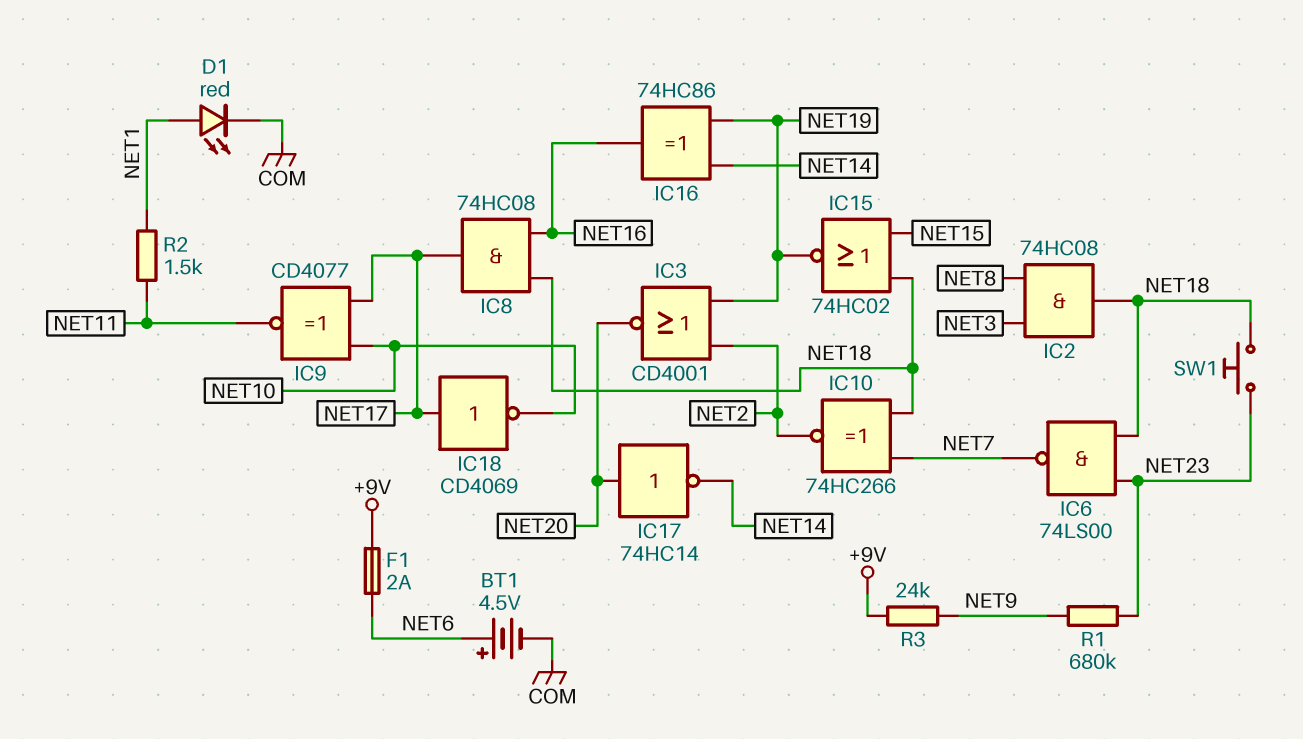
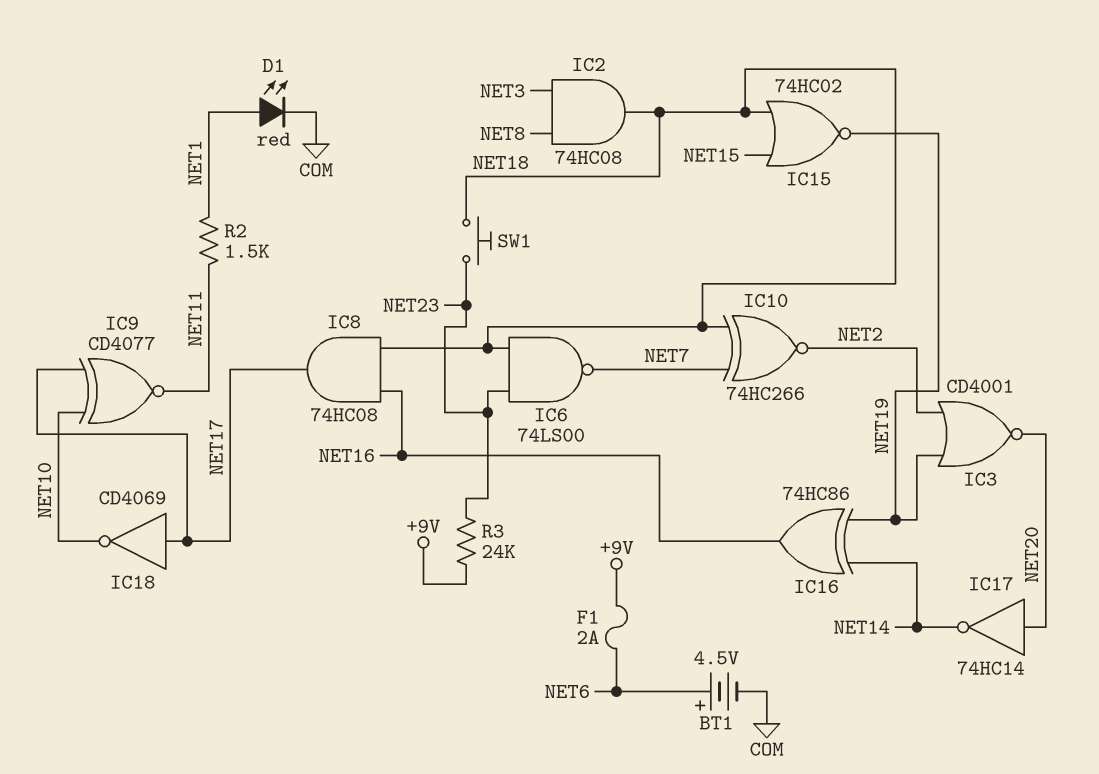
R1: 680k (NET9, NET23) -> none
R3: 24k (+9V, NET9) -> 24k (+9V, NET23)

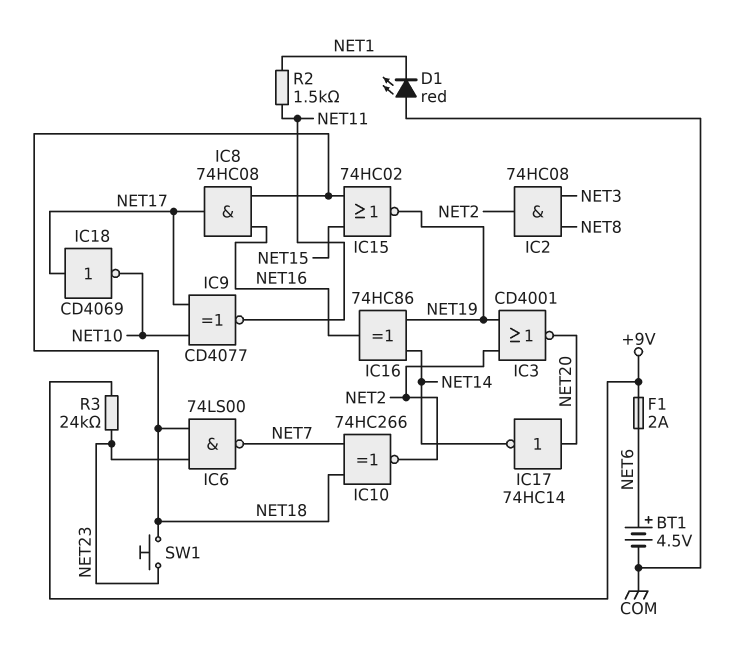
D1: LED red (A NET1, K COM) -> LED red (A COM, K NET1)
IC2: AND 74HC08 (in NET3, in NET8, out NET18) -> AND 74HC08 (in NET3, in NET8, out NET2)

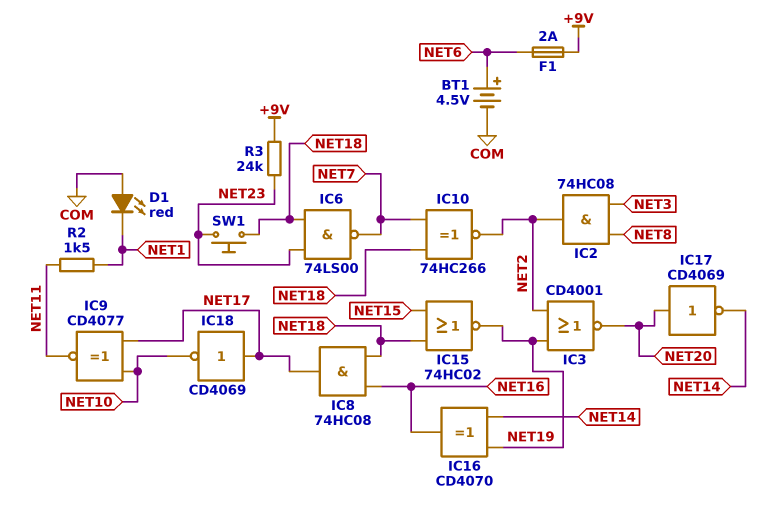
IC16: XOR 74HC86 (in NET14, in NET19, out NET16) -> XOR CD4070 (in NET14, in NET19, out NET16)
IC17: NOT 74HC14 (in NET20, out NET14) -> NOT CD4069 (in NET20, out NET14)

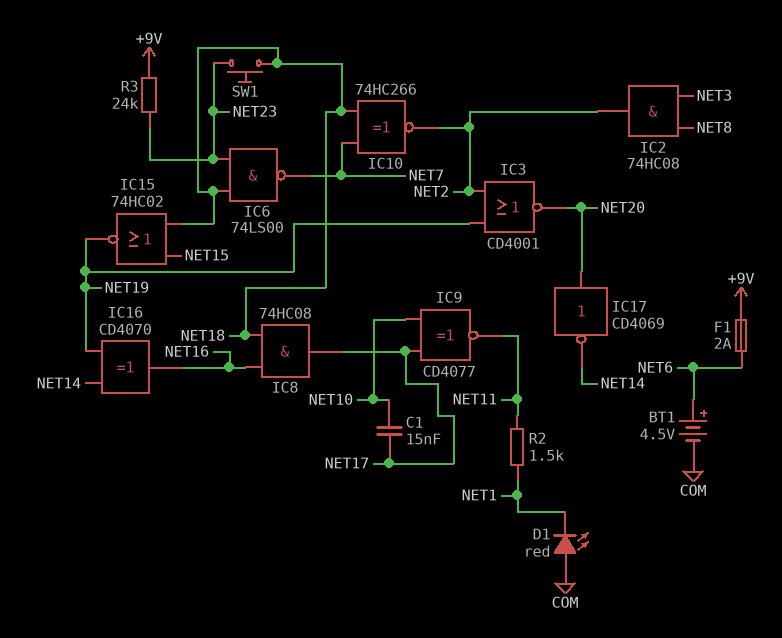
C1: none -> 15nF (NET10, NET17)
IC18: NOT CD4069 (in NET17, out NET10) -> none

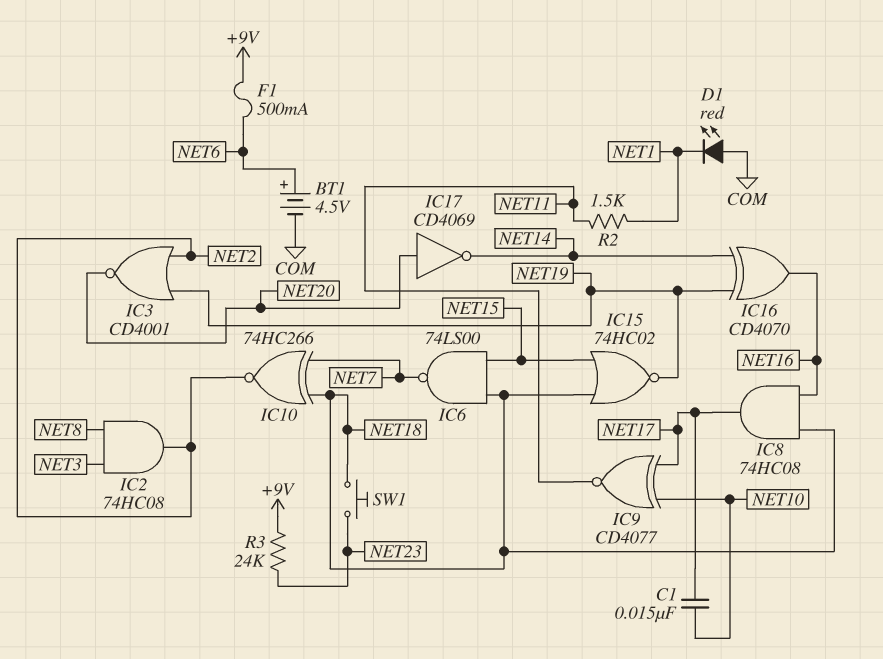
F1: 2A (+9V, NET6) -> 500mA (+9V, NET6)
IC6: NAND 74LS00 (in NET18, in NET23, out NET7) -> NAND 74LS00 (in NET15, in NET18, out NET7)

